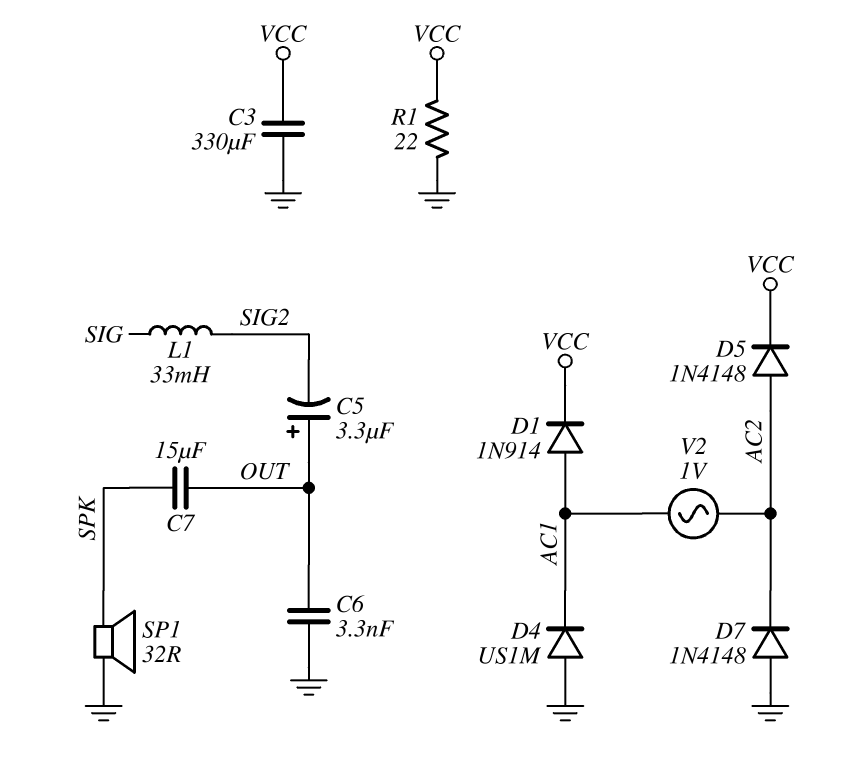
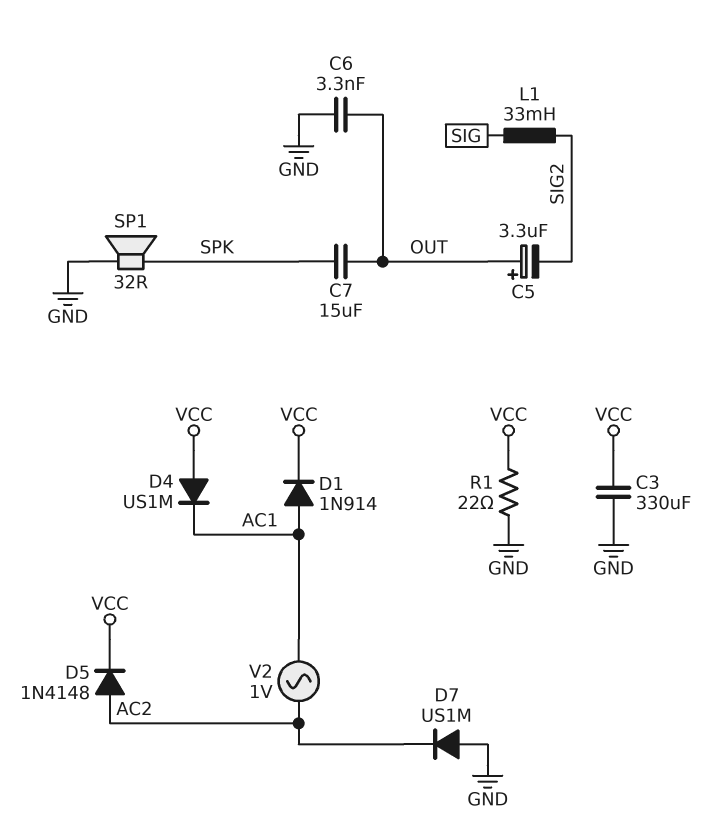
D4: diode US1M (A GND, K AC1) -> diode US1M (A VCC, K AC1)
D7: diode 1N4148 (A GND, K AC2) -> diode US1M (A GND, K AC2)

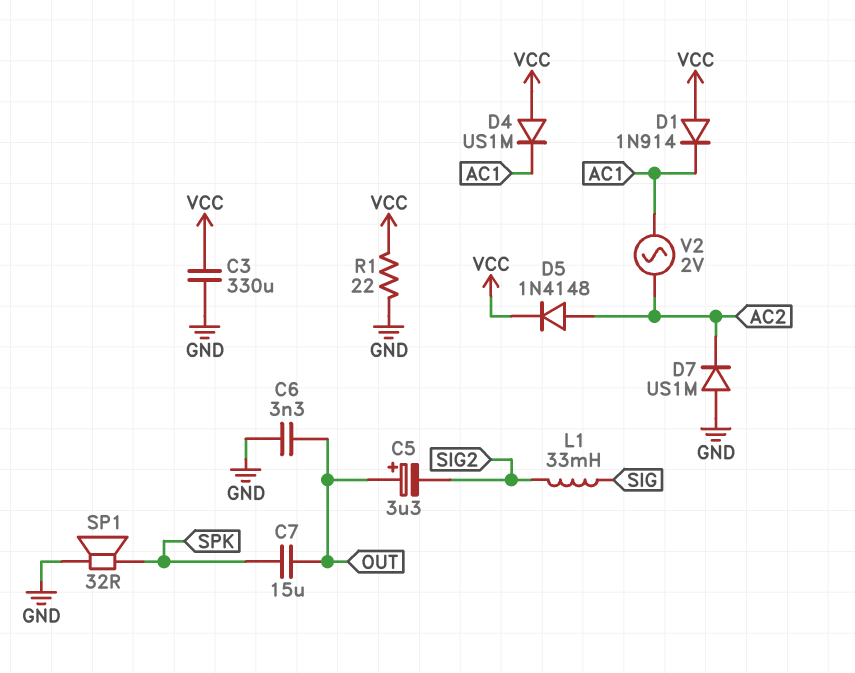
D1: diode 1N914 (A AC1, K VCC) -> diode 1N914 (A VCC, K AC1)
V2: AC 1V (AC1, AC2) -> AC 2V (AC1, AC2)

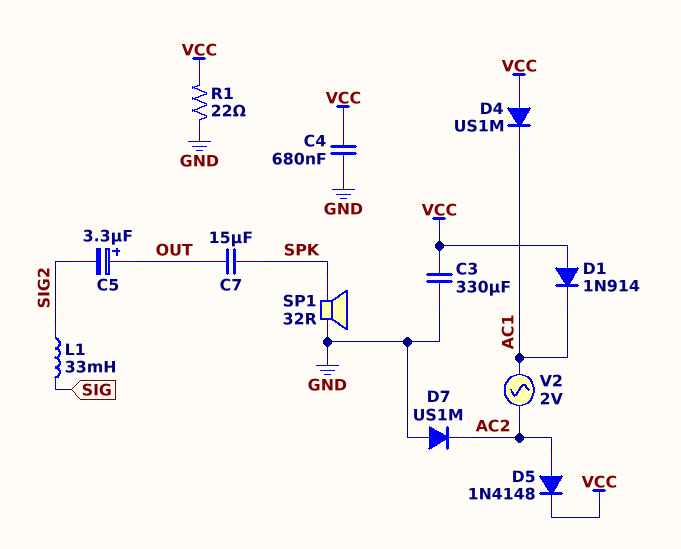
C4: none -> 680nF (GND, VCC)
C6: 3.3nF (GND, OUT) -> none

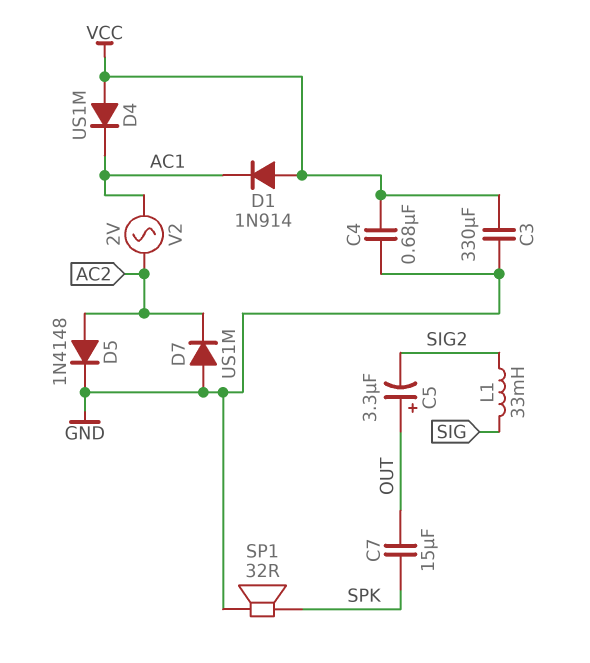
D5: diode 1N4148 (A AC2, K VCC) -> diode 1N4148 (A AC2, K GND)
R1: 22 (GND, VCC) -> none

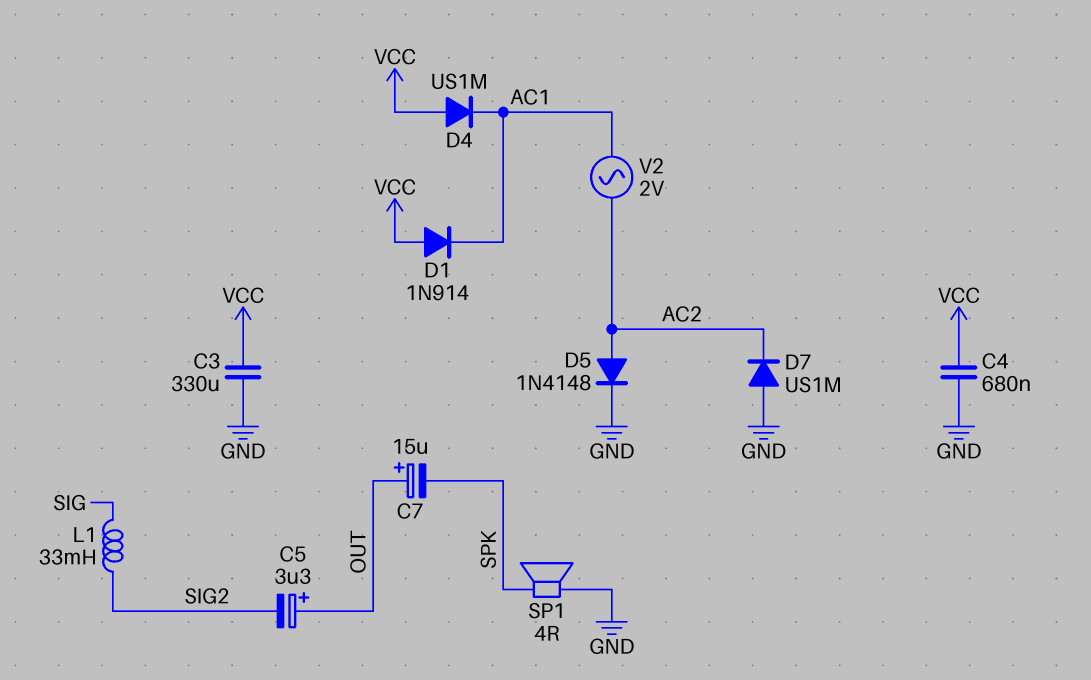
C7: 15uF (OUT, SPK) -> 15uF (plus OUT, minus SPK)
SP1: speaker 32R (GND, SPK) -> speaker 4R (GND, SPK)

